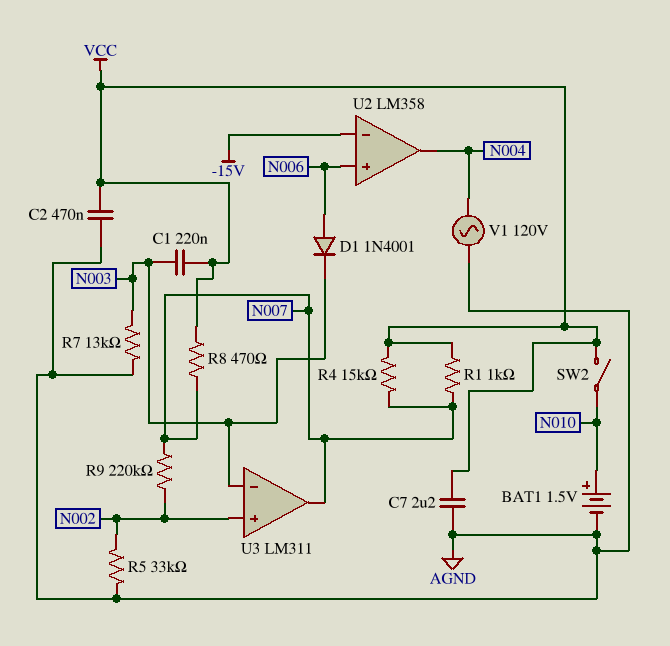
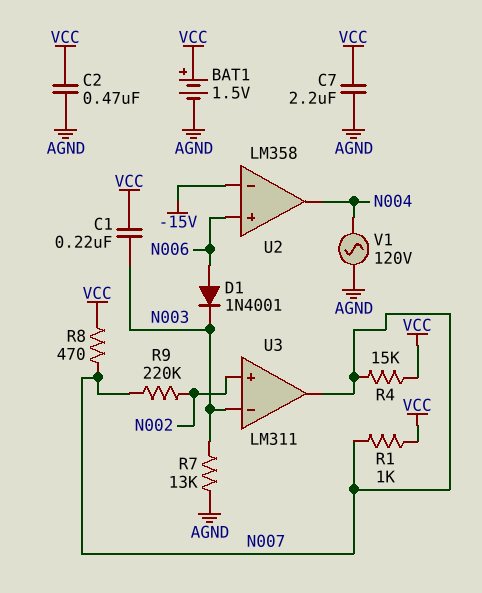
BAT1: 1.5V (plus N010, minus AGND) -> 1.5V (plus VCC, minus AGND)
R5: 33k (AGND, N002) -> none
SW2: switch (N010, VCC) -> none

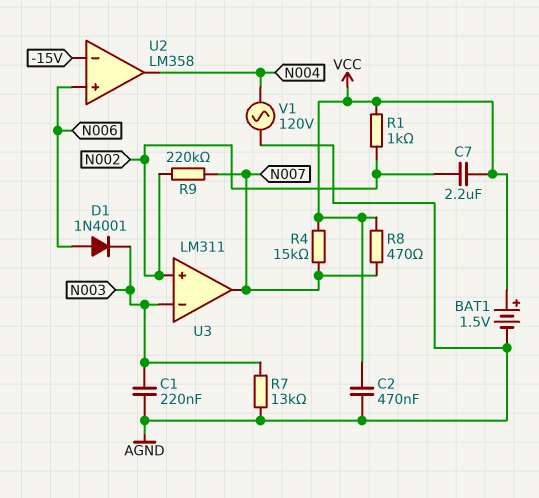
C1: 220nF (N003, VCC) -> 220nF (AGND, N003)
C7: 2.2uF (AGND, VCC) -> 2.2uF (N002, VCC)
R1: 1k (N007, VCC) -> 1k (N002, VCC)

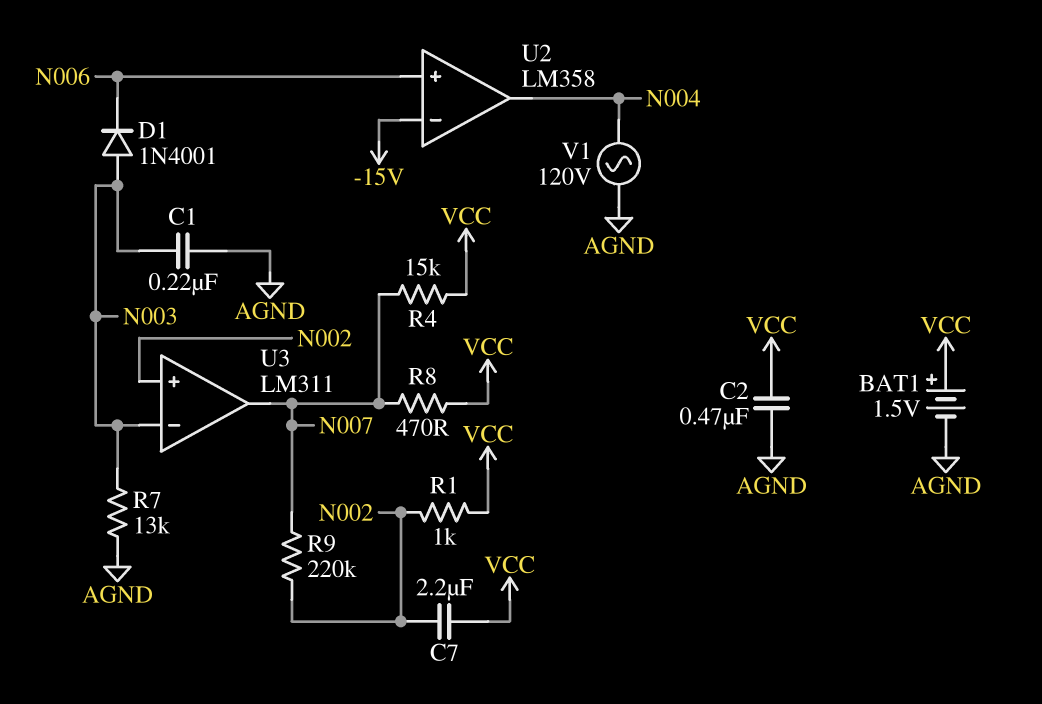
D1: diode 1N4001 (A N006, K N003) -> diode 1N4001 (A N003, K N006)

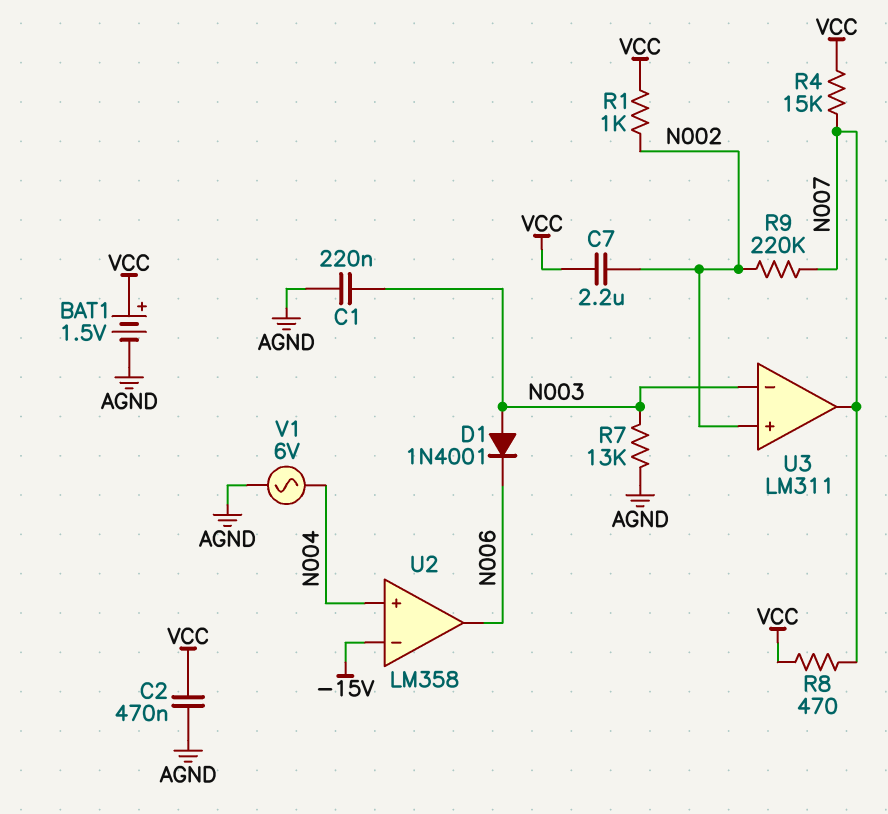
U2 pin in+: N006 -> N004
U2 pin out: N004 -> N006
V1: AC 120V (AGND, N004) -> AC 6V (AGND, N004)

